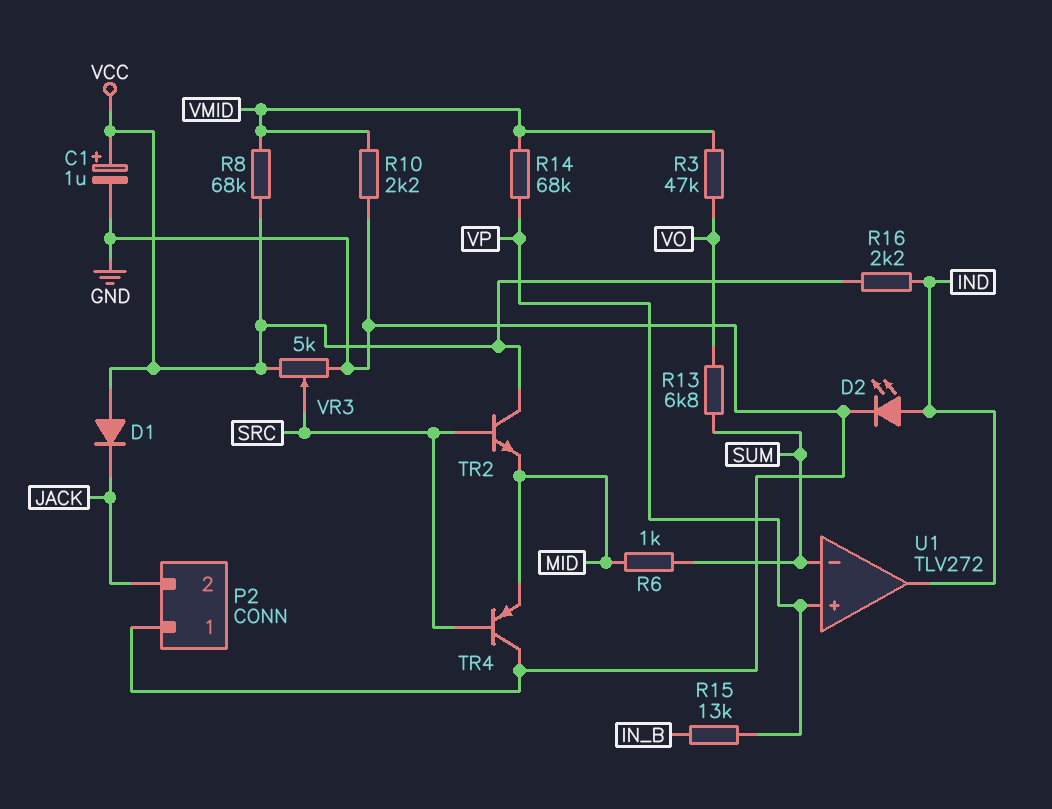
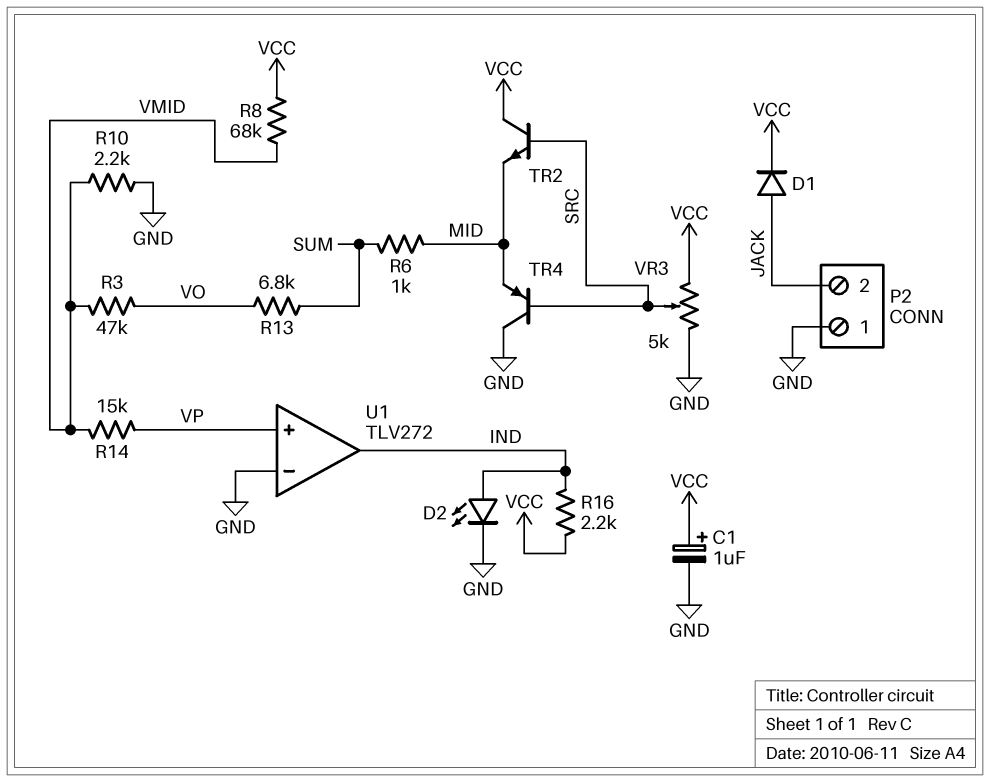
D1: diode (A VCC, K JACK) -> diode (A JACK, K VCC)
R14: 68k (VMID, VP) -> 15k (VMID, VP)
R15: 13k (IN_B, VP) -> none
U1 pin in-: SUM -> GND

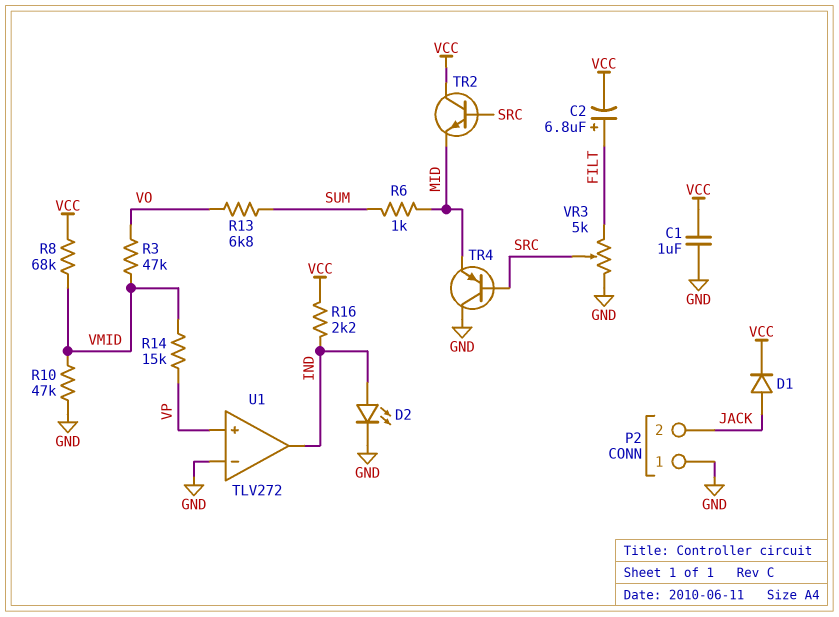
C1: 1uF (plus VCC, minus GND) -> 1uF (GND, VCC)
C2: none -> 6.8uF (plus FILT, minus VCC)
R10: 2.2k (GND, VMID) -> 47k (GND, VMID)
VR3: 5k (GND, VCC, wiper SRC) -> 5k (FILT, GND, wiper SRC)

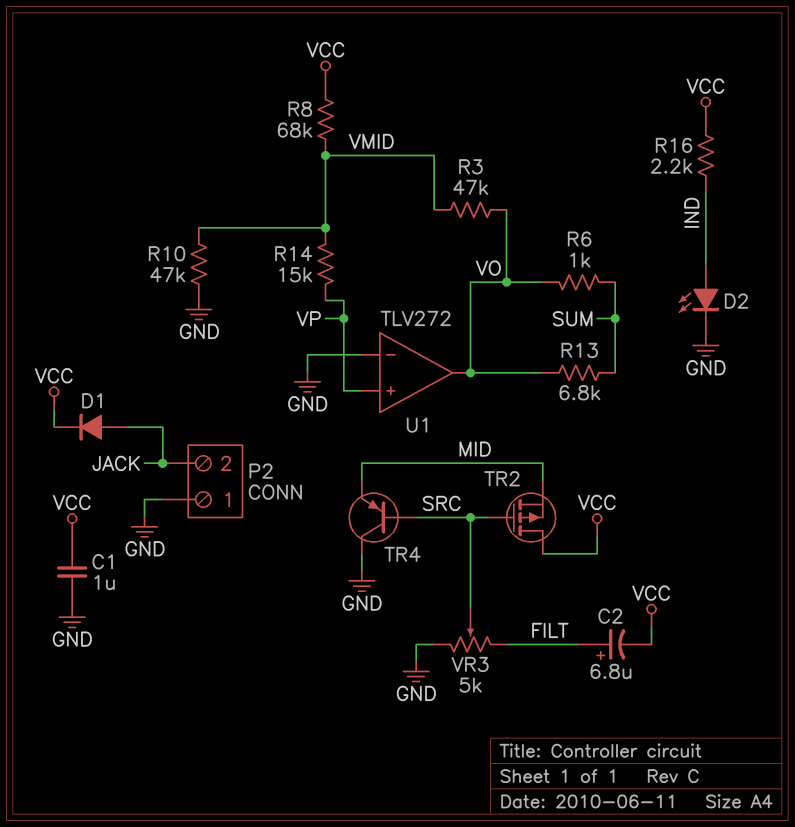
R6: 1k (MID, SUM) -> 1k (SUM, VO)
TR2: NPN (B SRC, C VCC, E MID) -> PMOS (G SRC, D VCC, S MID)
U1 pin out: IND -> VO

